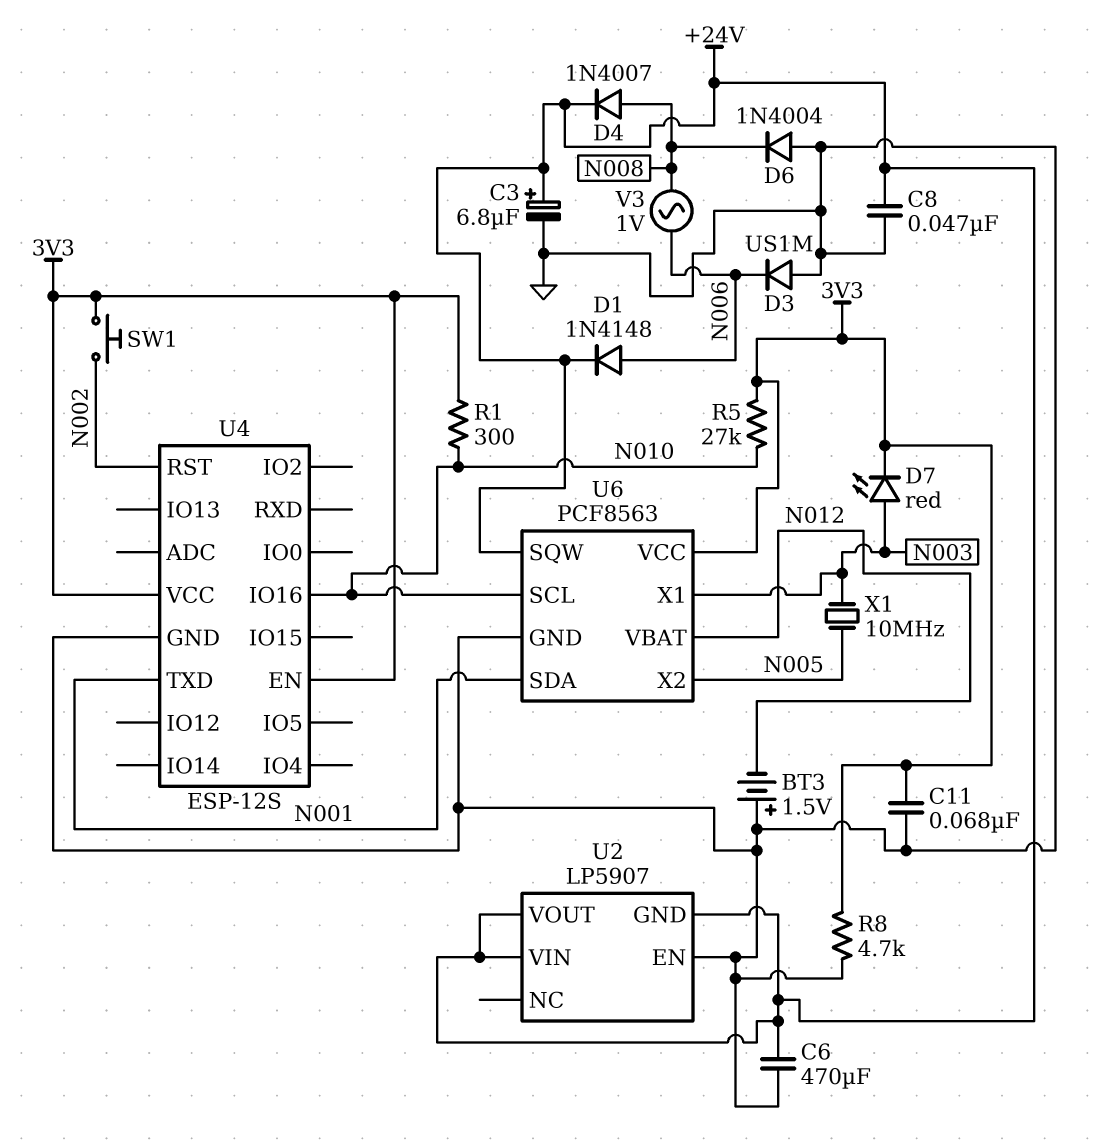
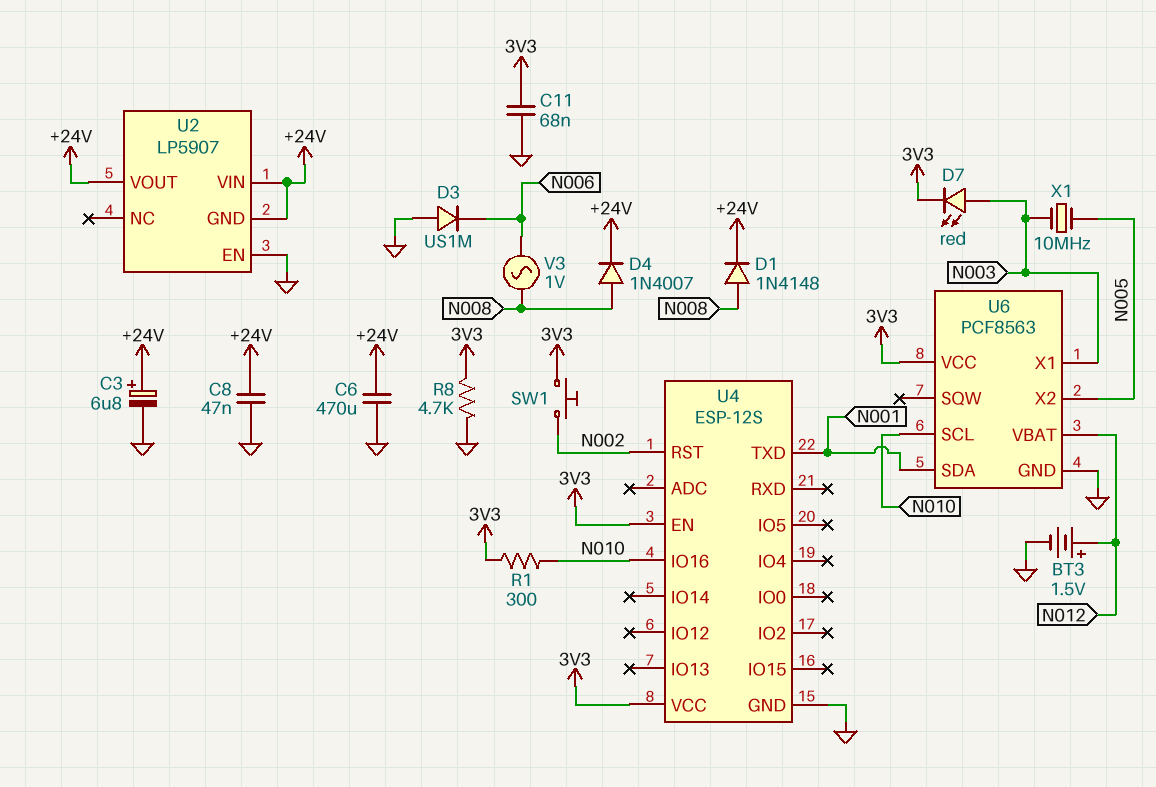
BT3: 1.5V (plus GND, minus N012) -> 1.5V (plus N012, minus GND)
D1: diode 1N4148 (A N006, K +24V) -> diode 1N4148 (A N008, K +24V)
D6: diode 1N4004 (A GND, K N008) -> none
R5: 27k (3V3, N010) -> none
U6 pin SQW: +24V -> none

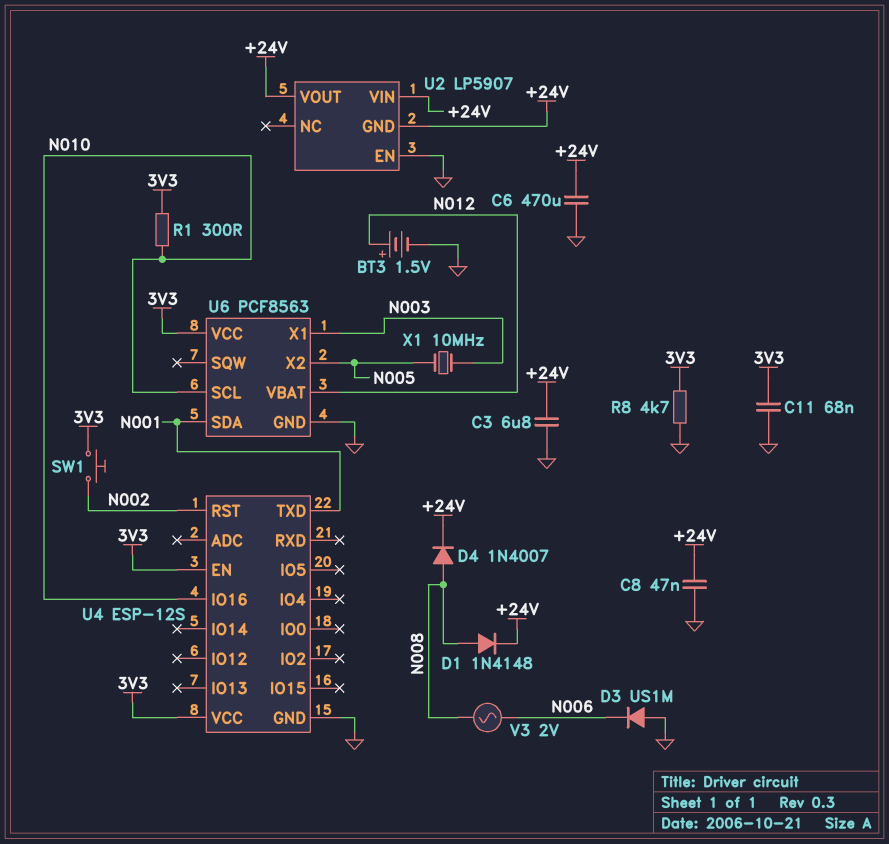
C3: 6.8uF (plus +24V, minus GND) -> 6.8uF (+24V, GND)
D7: LED red (A N003, K 3V3) -> none
V3: AC 1V (N006, N008) -> AC 2V (N006, N008)

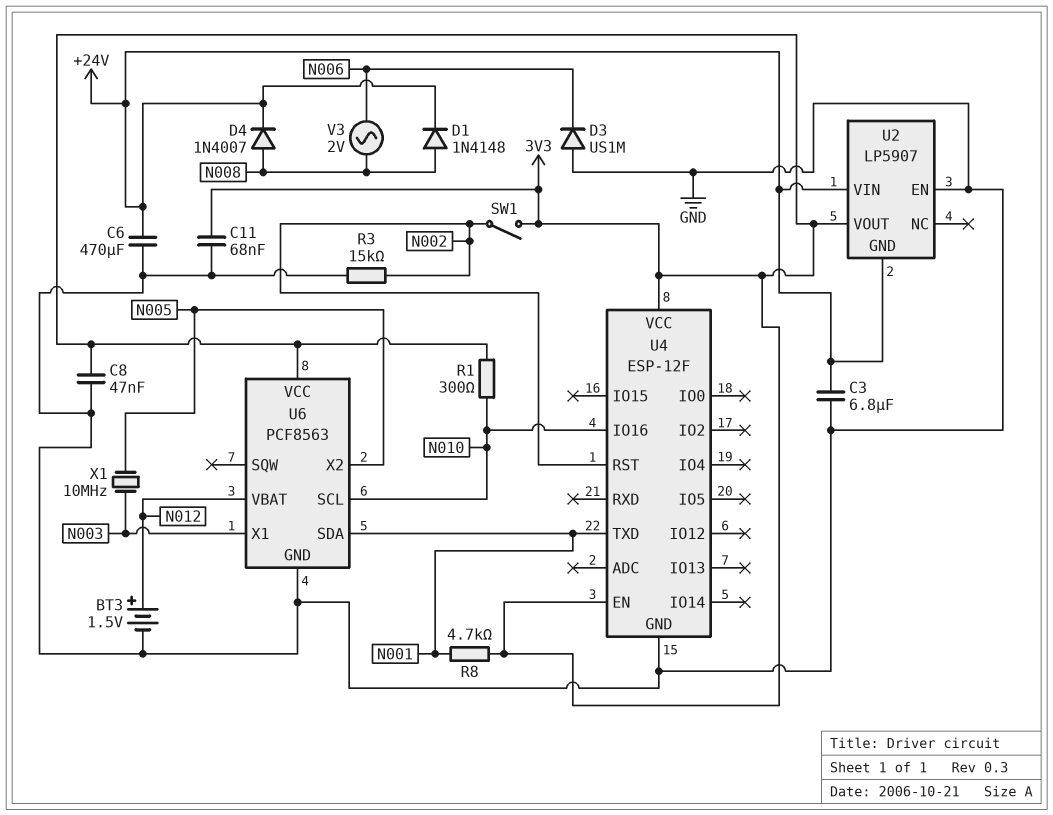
C8: 47nF (+24V, GND) -> 47nF (3V3, GND)
R3: none -> 15k (GND, N002)
R8: 4.7k (3V3, GND) -> 4.7k (3V3, N001)
SW1: button (3V3, N002) -> switch (3V3, N002)
U2 pin VOUT: +24V -> 3V3
U4: ESP-12S -> ESP-12F

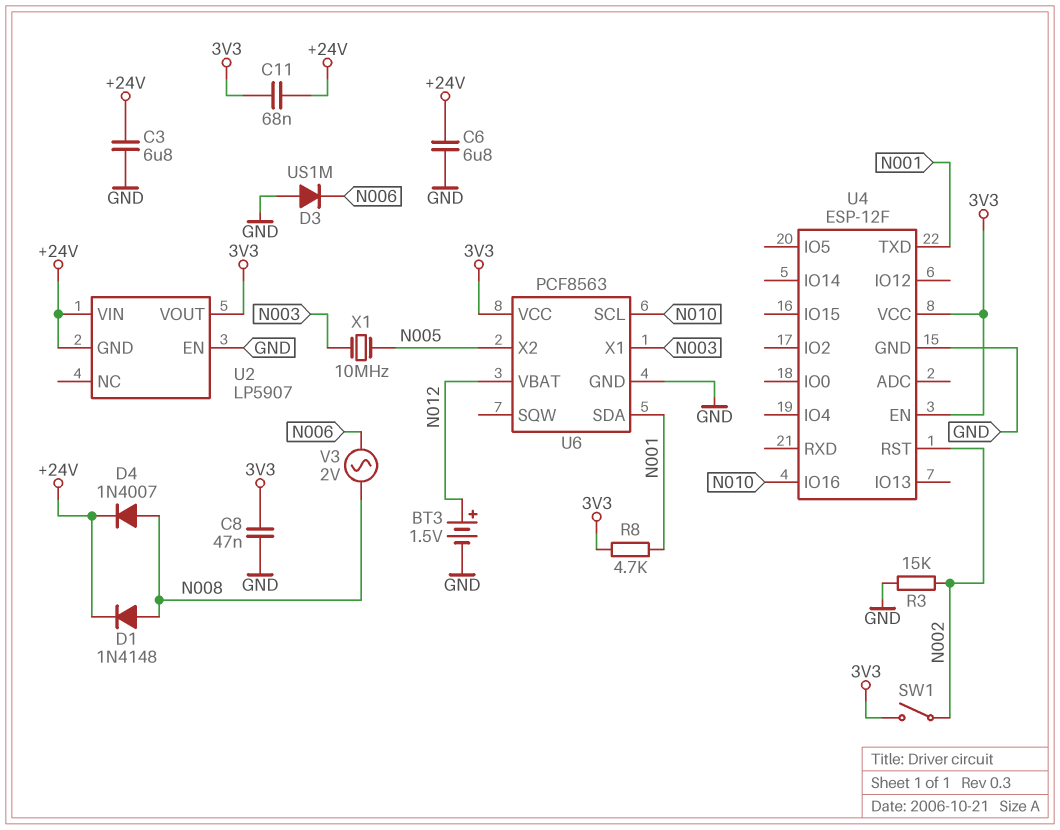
C6: 470uF (+24V, GND) -> 6.8uF (+24V, GND)
C11: 68nF (3V3, GND) -> 68nF (+24V, 3V3)
R1: 300 (3V3, N010) -> none

